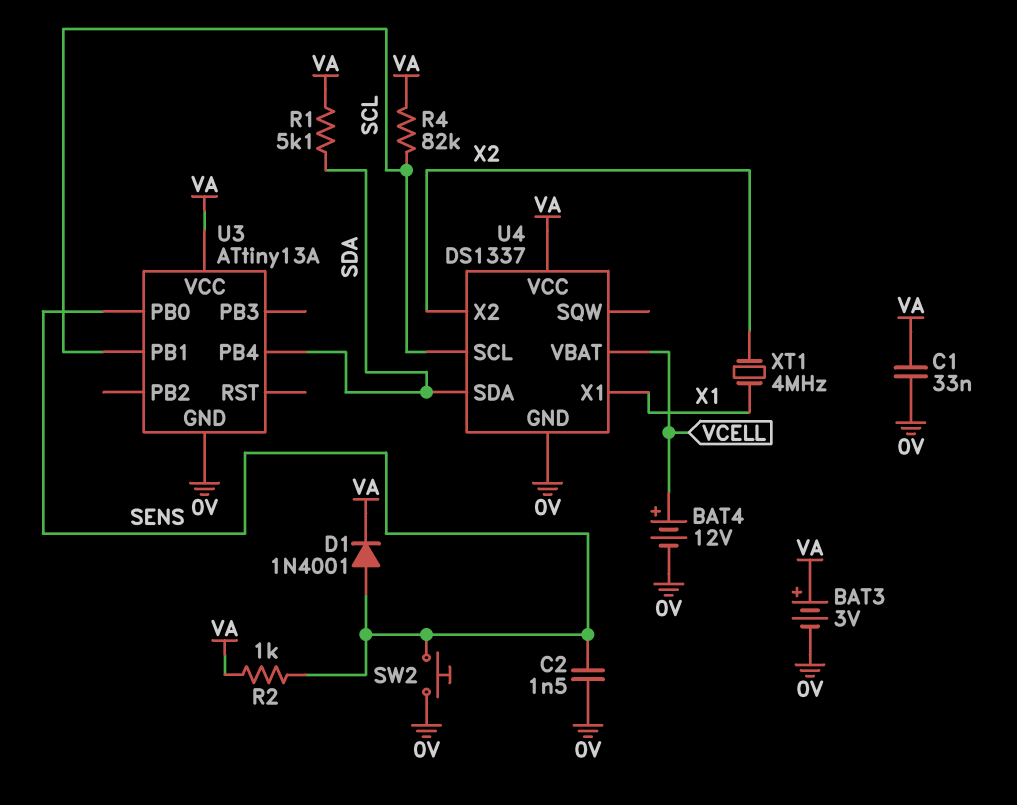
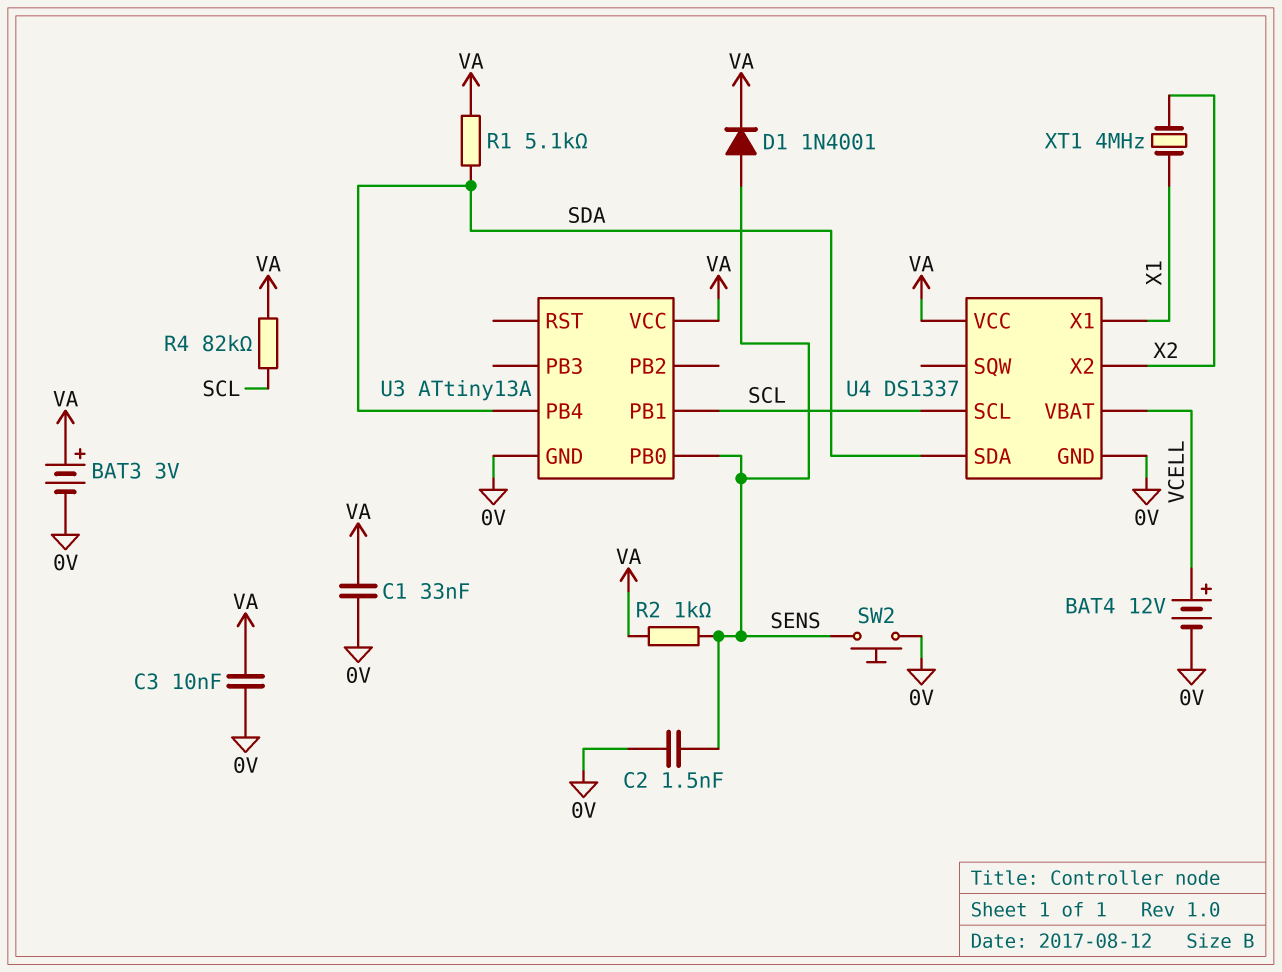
C3: none -> 10nF (0V, VA)

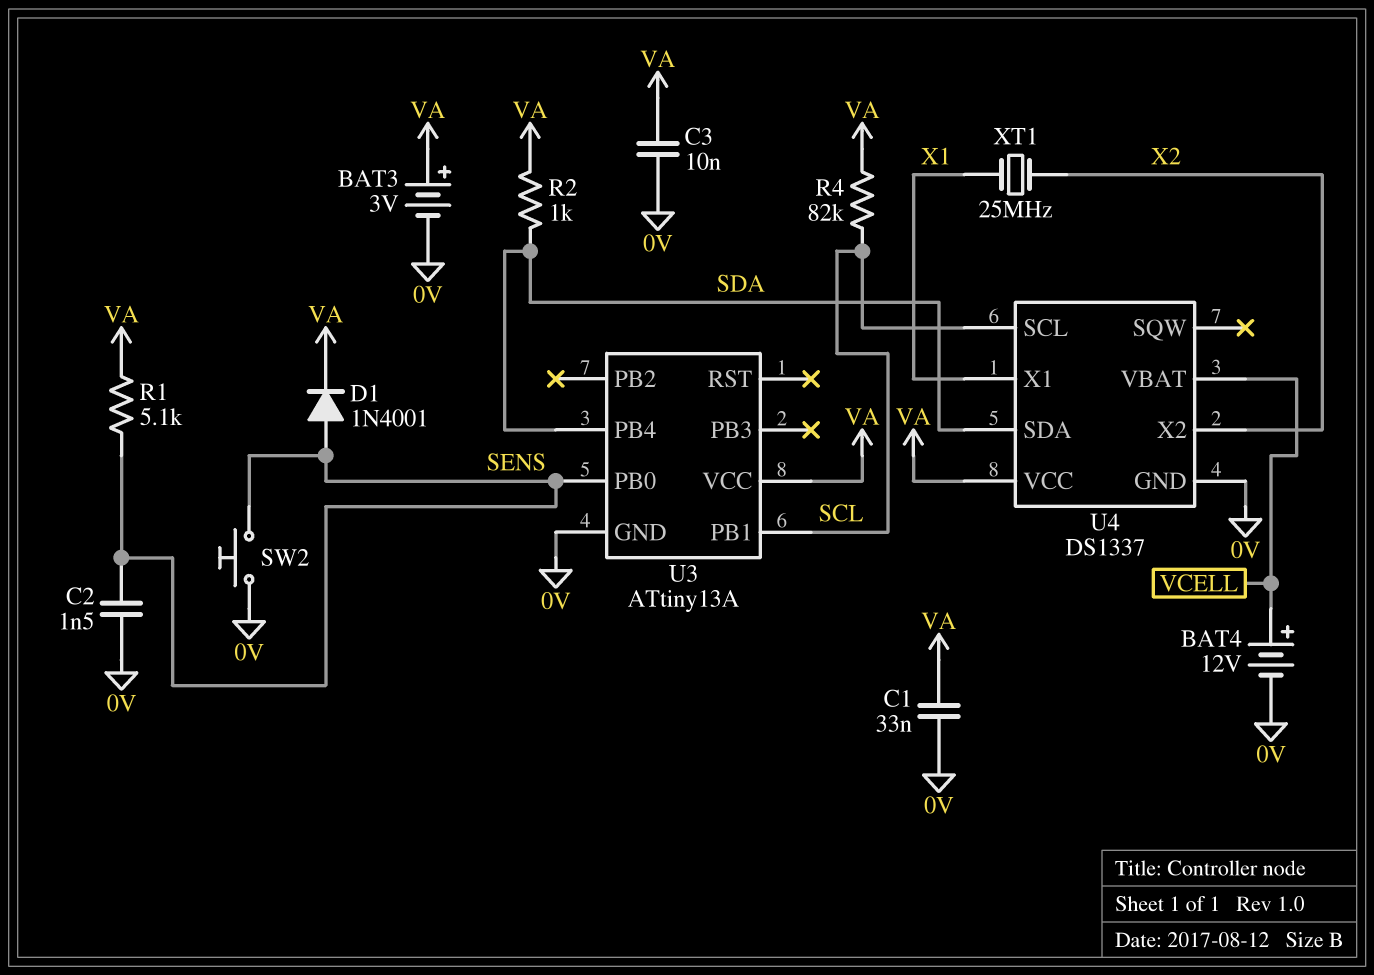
R1: 5.1k (SDA, VA) -> 5.1k (SENS, VA)
R2: 1k (SENS, VA) -> 1k (SDA, VA)
XT1: 4MHz (X1, X2) -> 25MHz (X1, X2)

